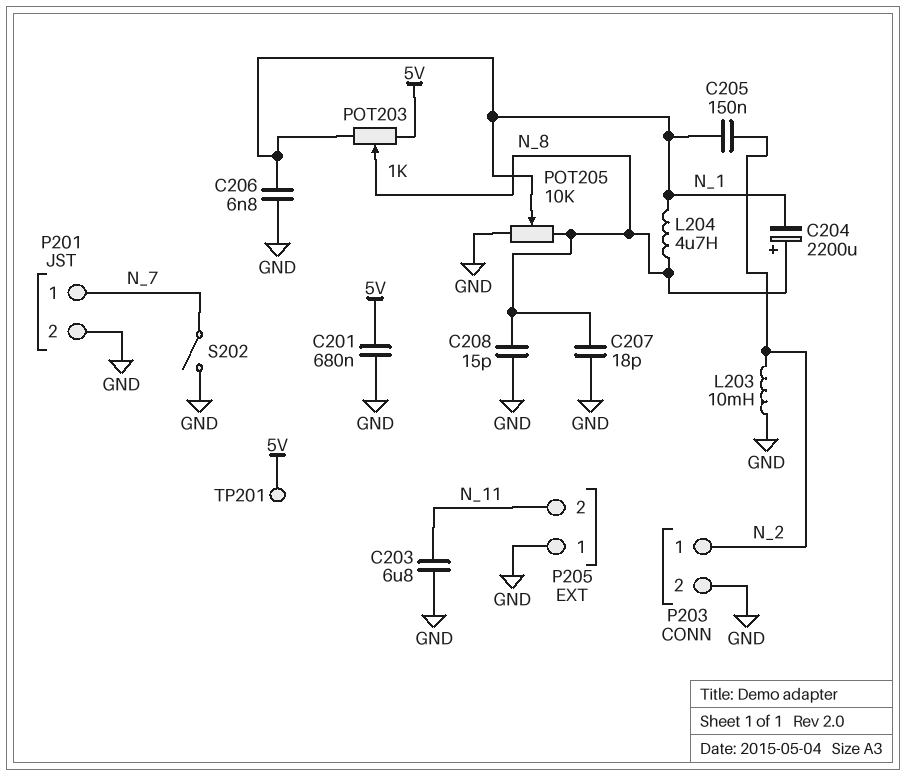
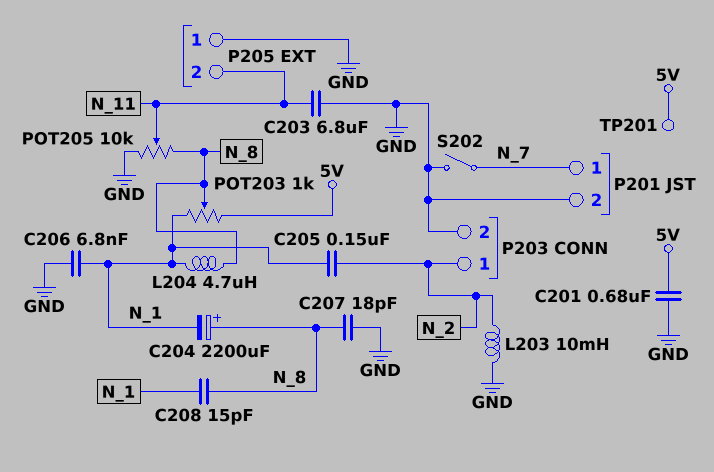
C208: 15pF (GND, N_8) -> 15pF (N_1, N_8)
POT205: 10k (GND, N_8, wiper N_1) -> 10k (GND, N_8, wiper N_11)

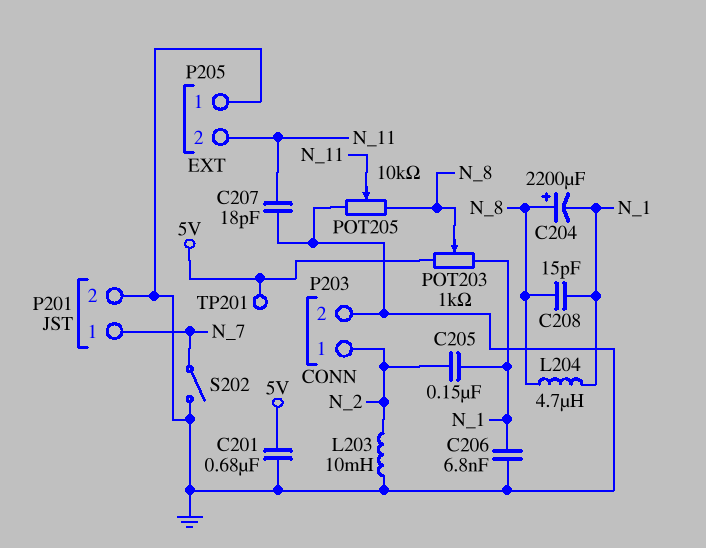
C203: 6.8uF (GND, N_11) -> none
C207: 18pF (GND, N_8) -> 18pF (GND, N_11)

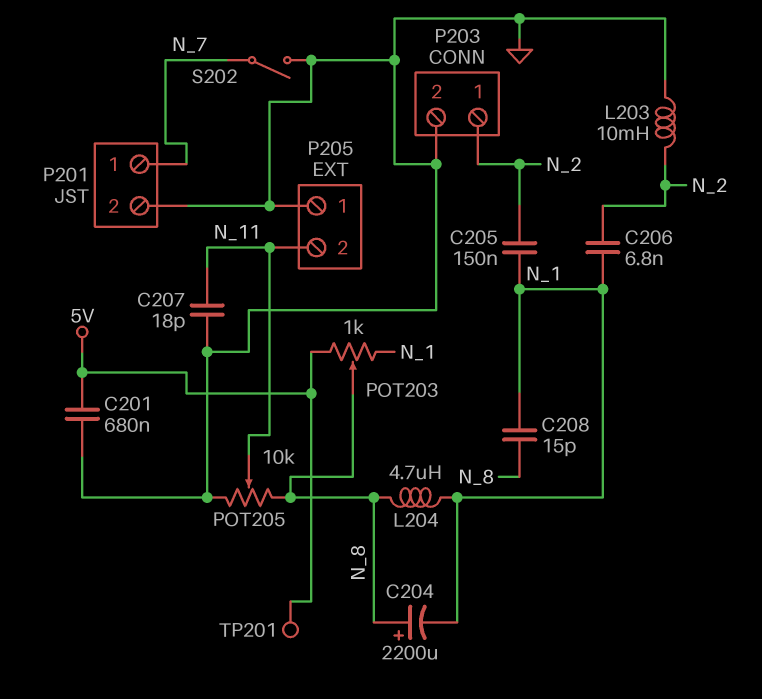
C206: 6.8nF (GND, N_1) -> 6.8nF (N_1, N_2)

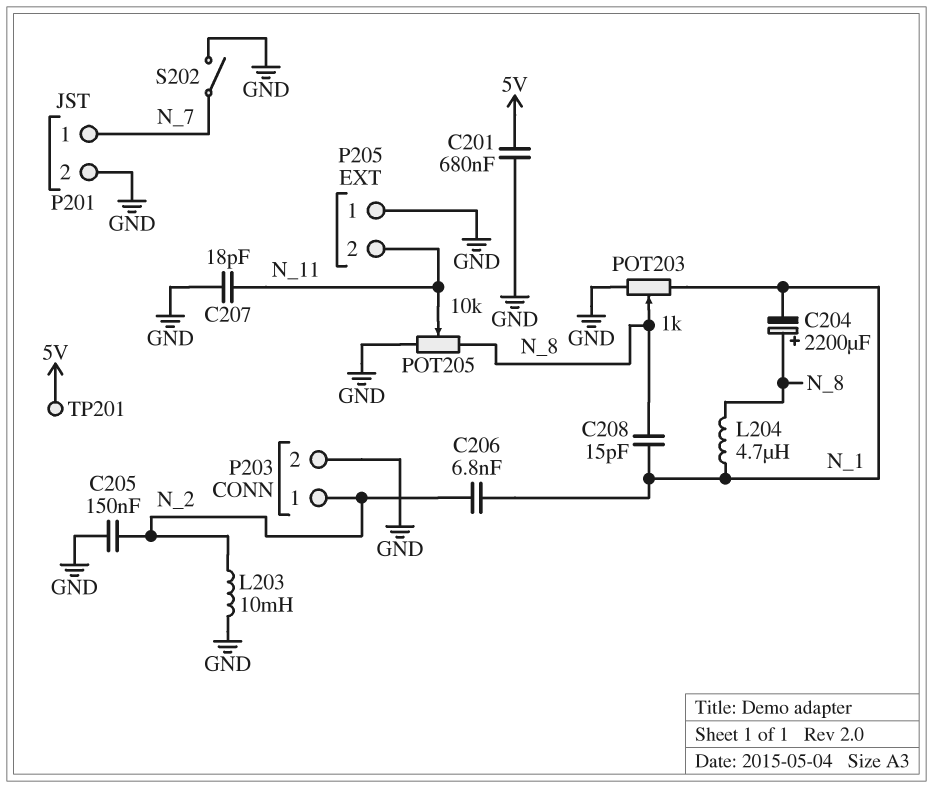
C205: 150nF (N_1, N_2) -> 150nF (GND, N_2)
POT203: 1k (5V, N_1, wiper N_8) -> 1k (GND, N_1, wiper N_8)

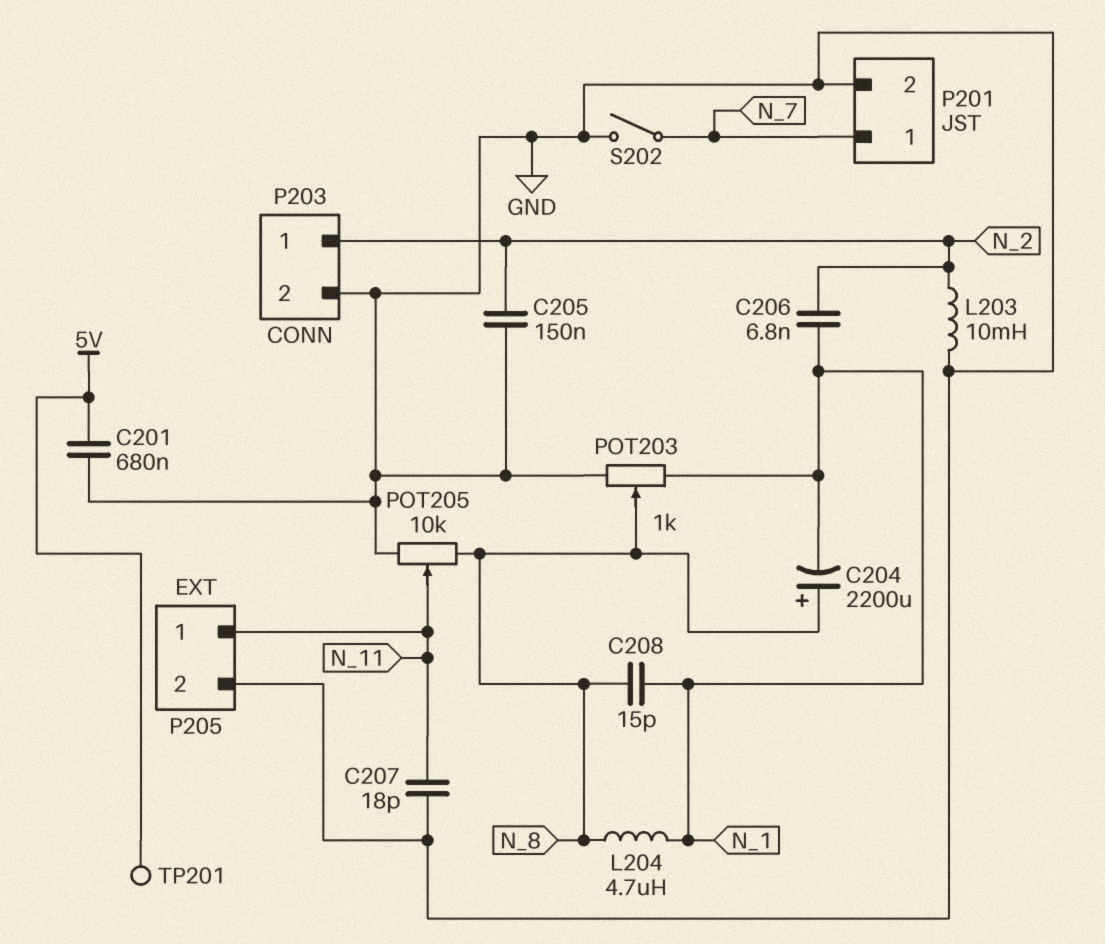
P205 pin 1: GND -> N_11
P205 pin 2: N_11 -> GND

